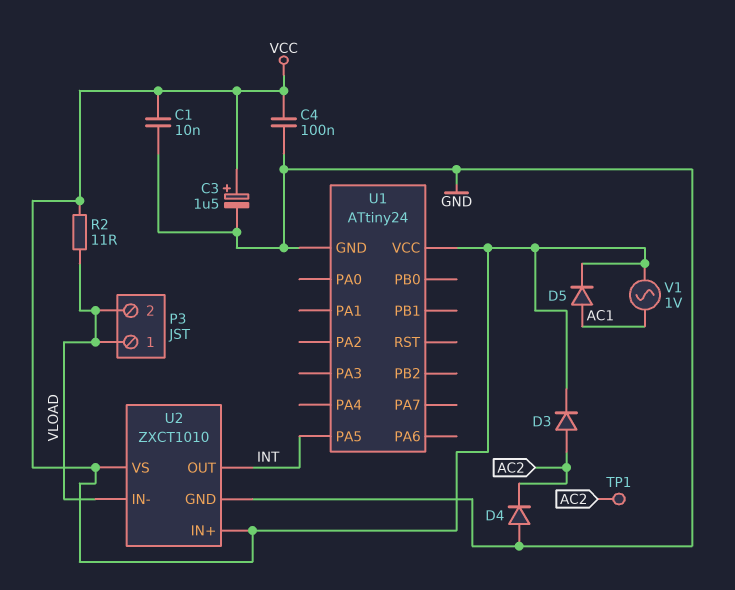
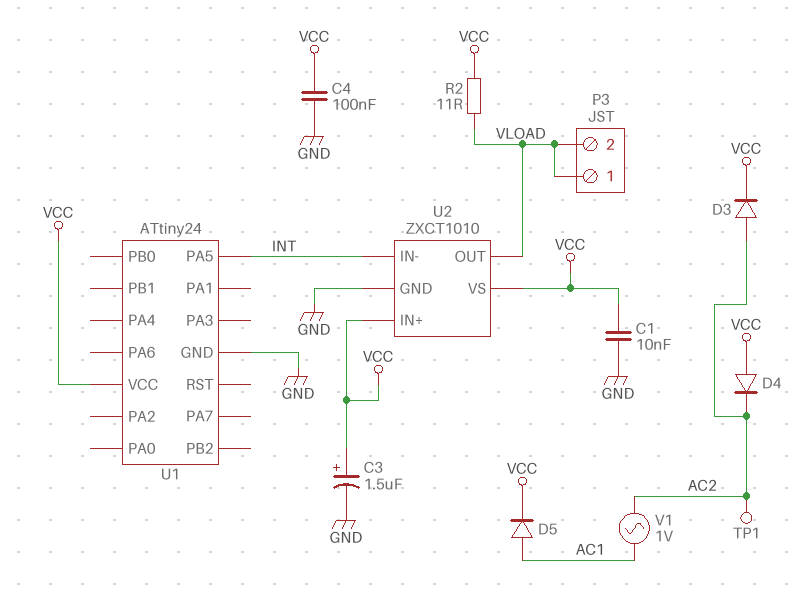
D4: diode (A GND, K AC2) -> diode (A VCC, K AC2)
U2 pin IN-: VLOAD -> INT
U2 pin OUT: INT -> VLOAD
V1: AC 1V (AC1, VCC) -> AC 1V (AC1, AC2)

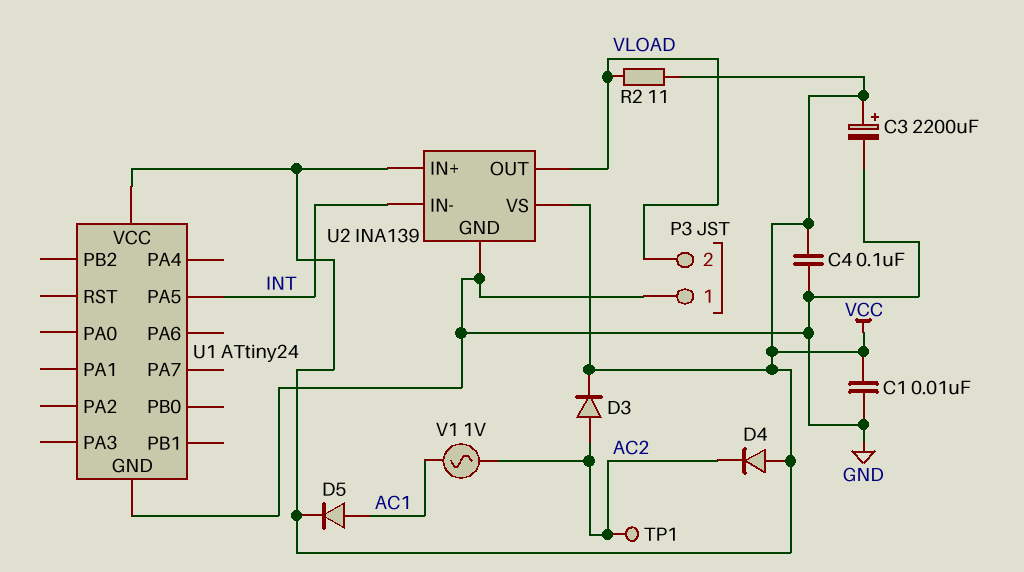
C3: 1.5uF (plus VCC, minus GND) -> 2200uF (plus VCC, minus GND)
P3 pin 1: VLOAD -> GND
U2: ZXCT1010 -> INA139

